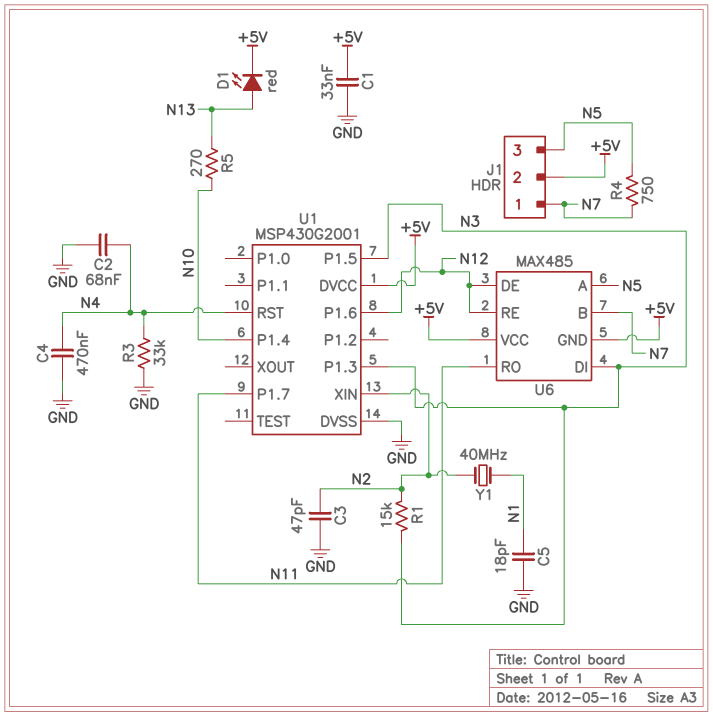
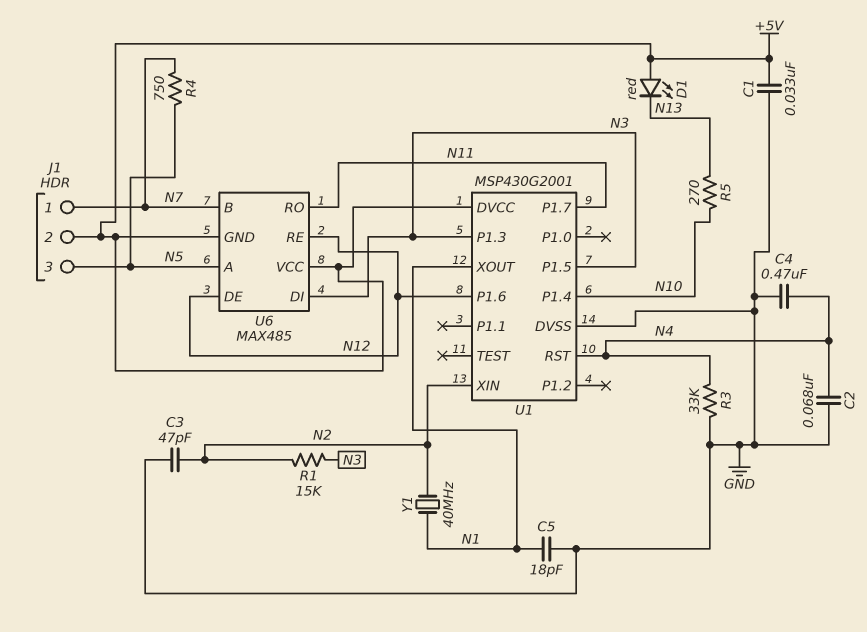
D1: LED red (A N13, K +5V) -> LED red (A +5V, K N13)
U1 pin XOUT: none -> N1

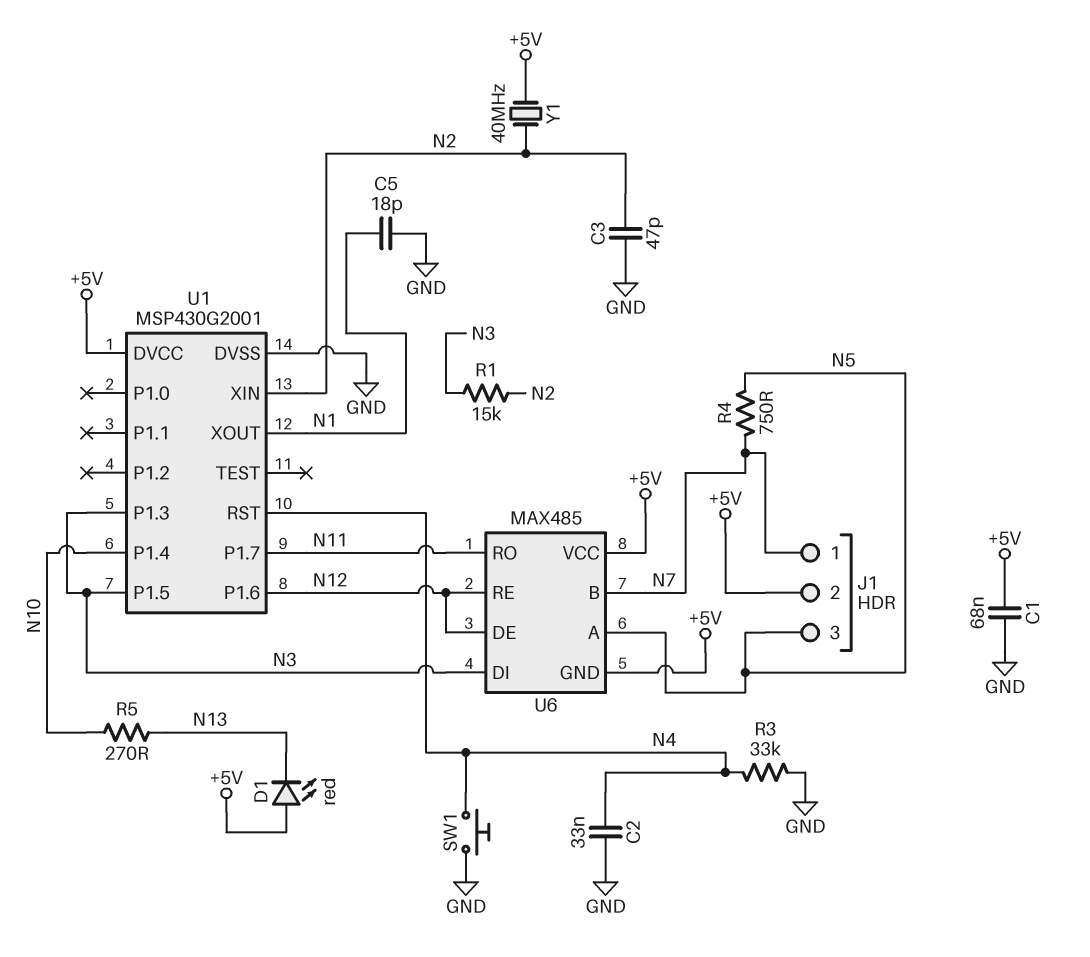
C1: 33nF (+5V, GND) -> 68nF (+5V, GND)
C2: 68nF (GND, N4) -> 33nF (GND, N4)
C4: 470nF (GND, N4) -> none
SW1: none -> button (GND, N4)
Y1: 40MHz (N1, N2) -> 40MHz (+5V, N2)

